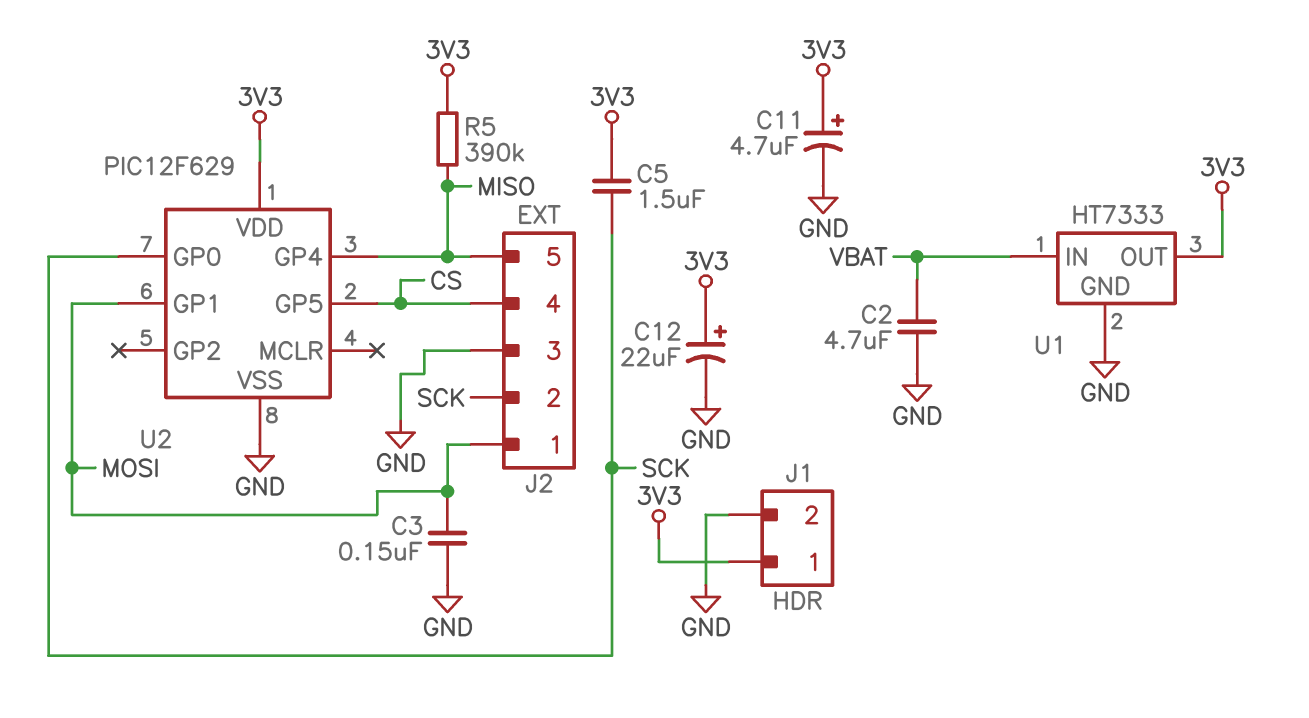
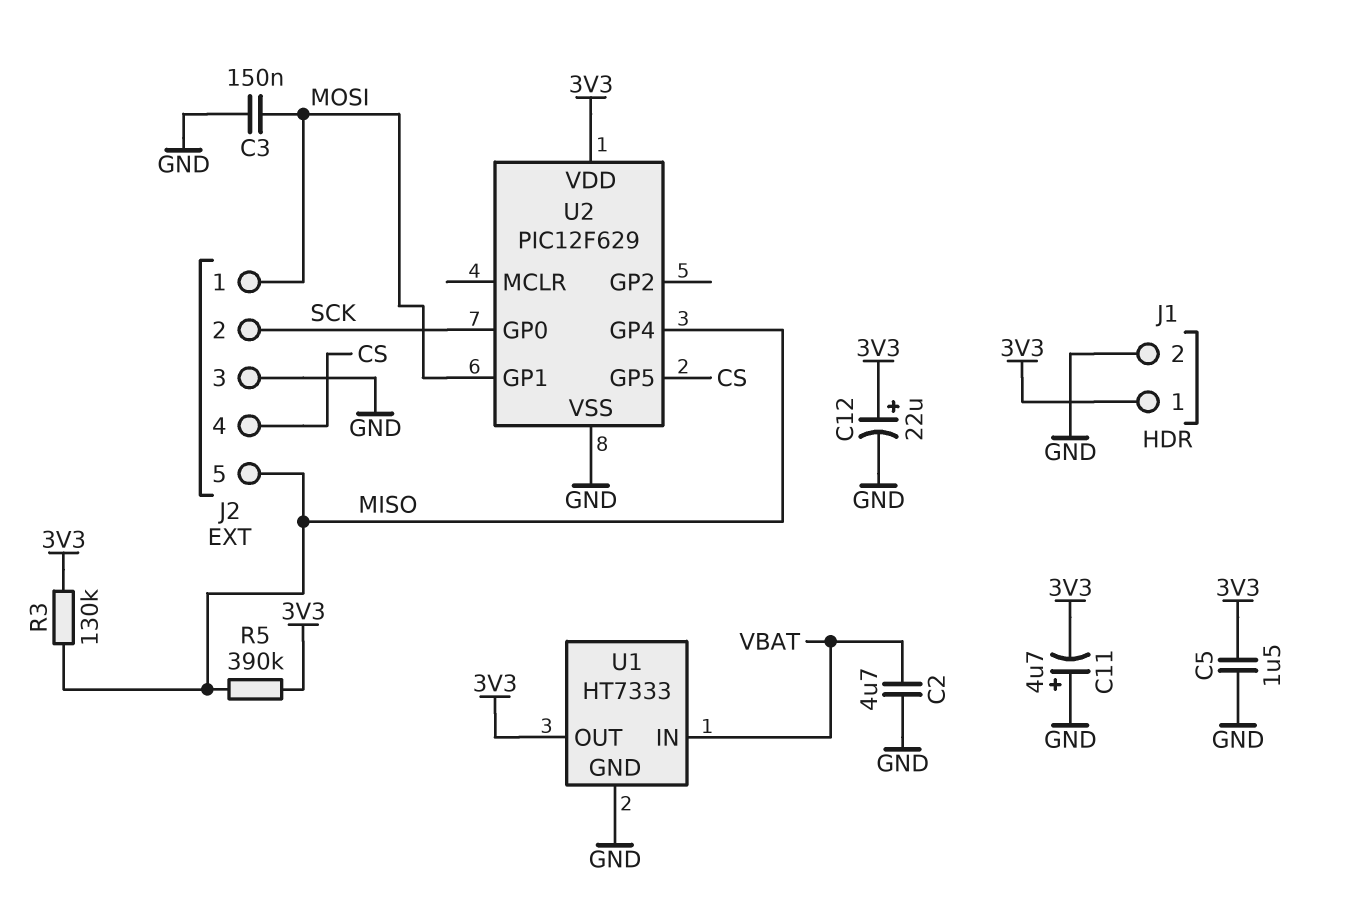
C5: 1.5uF (3V3, SCK) -> 1.5uF (3V3, GND)
C11: 4.7uF (plus 3V3, minus GND) -> 4.7uF (plus GND, minus 3V3)
R3: none -> 130k (3V3, MISO)

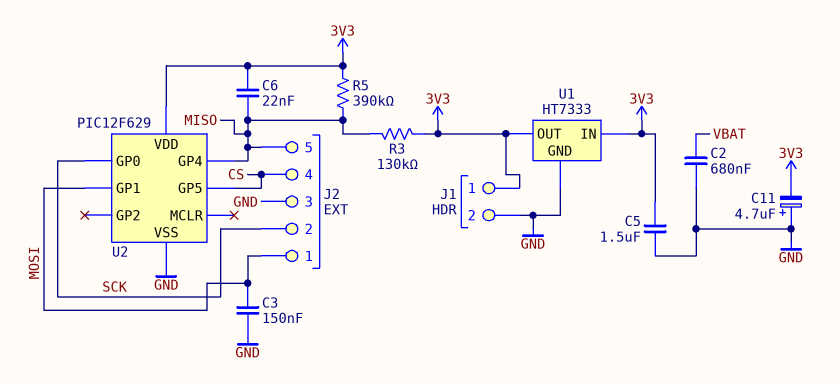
C2: 4.7uF (GND, VBAT) -> 680nF (GND, VBAT)
C6: none -> 22nF (3V3, MISO)
C12: 22uF (plus 3V3, minus GND) -> none
U1 pin IN: VBAT -> 3V3

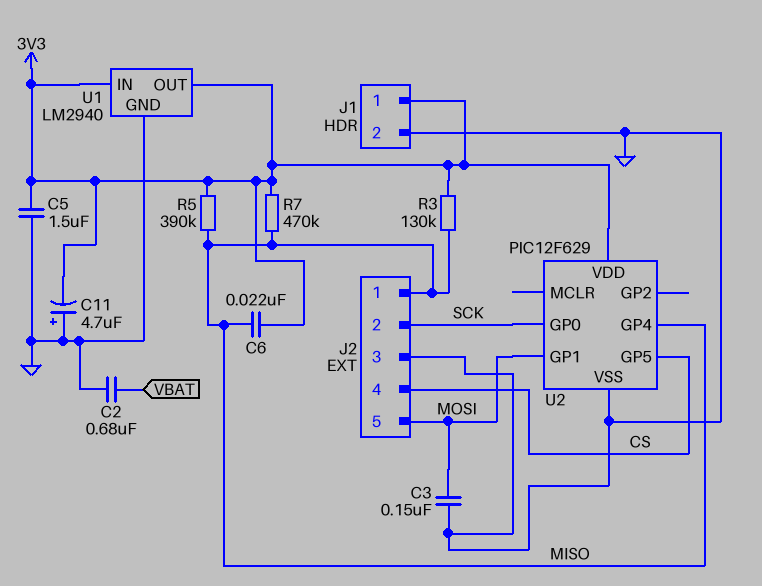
J2 pin 1: MOSI -> MISO
J2 pin 5: MISO -> MOSI
R7: none -> 470k (3V3, MISO)
U1: HT7333 -> LM2940

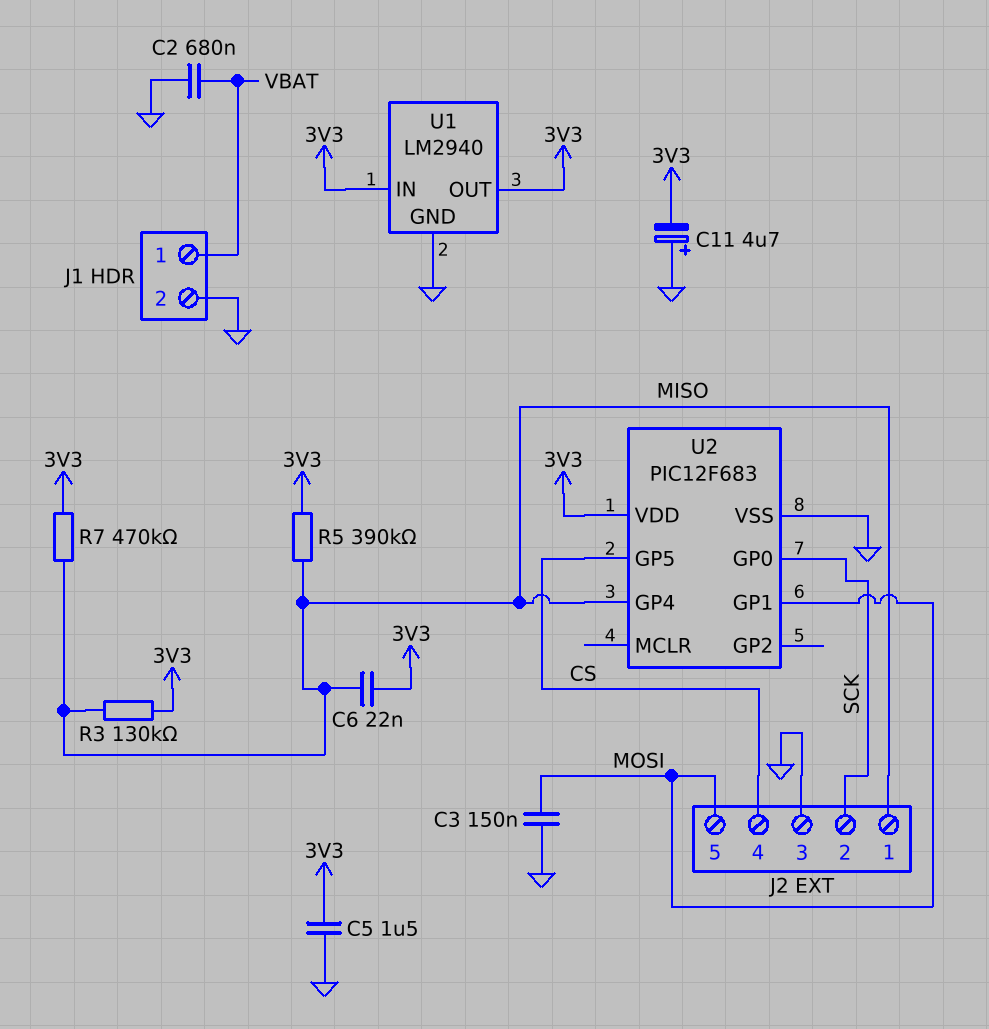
J1 pin 1: 3V3 -> VBAT
U2: PIC12F629 -> PIC12F683

